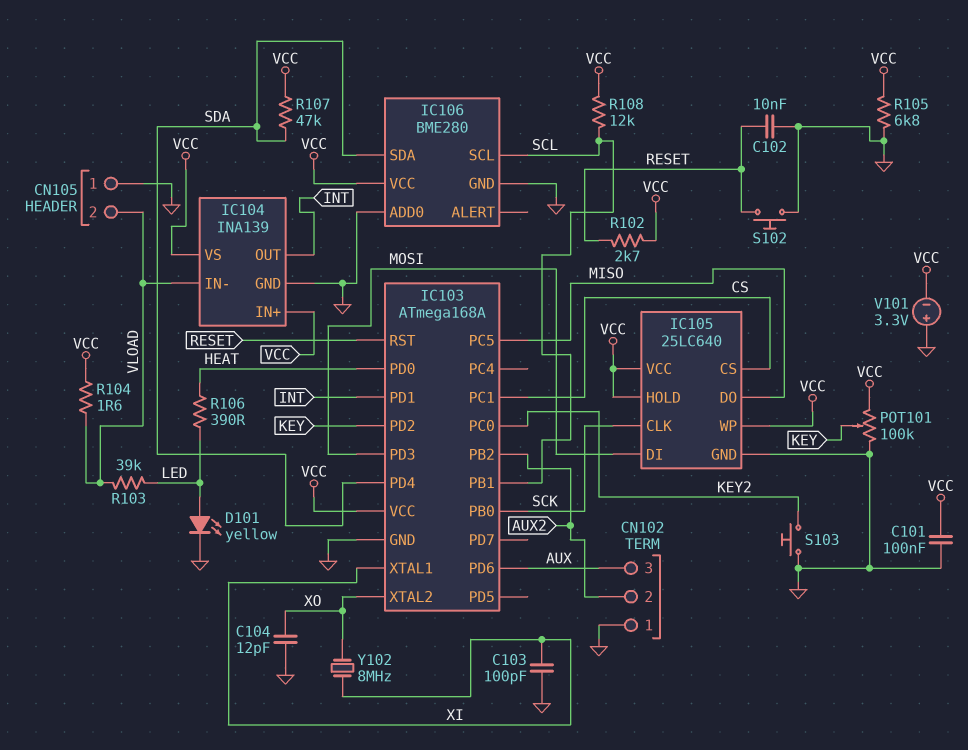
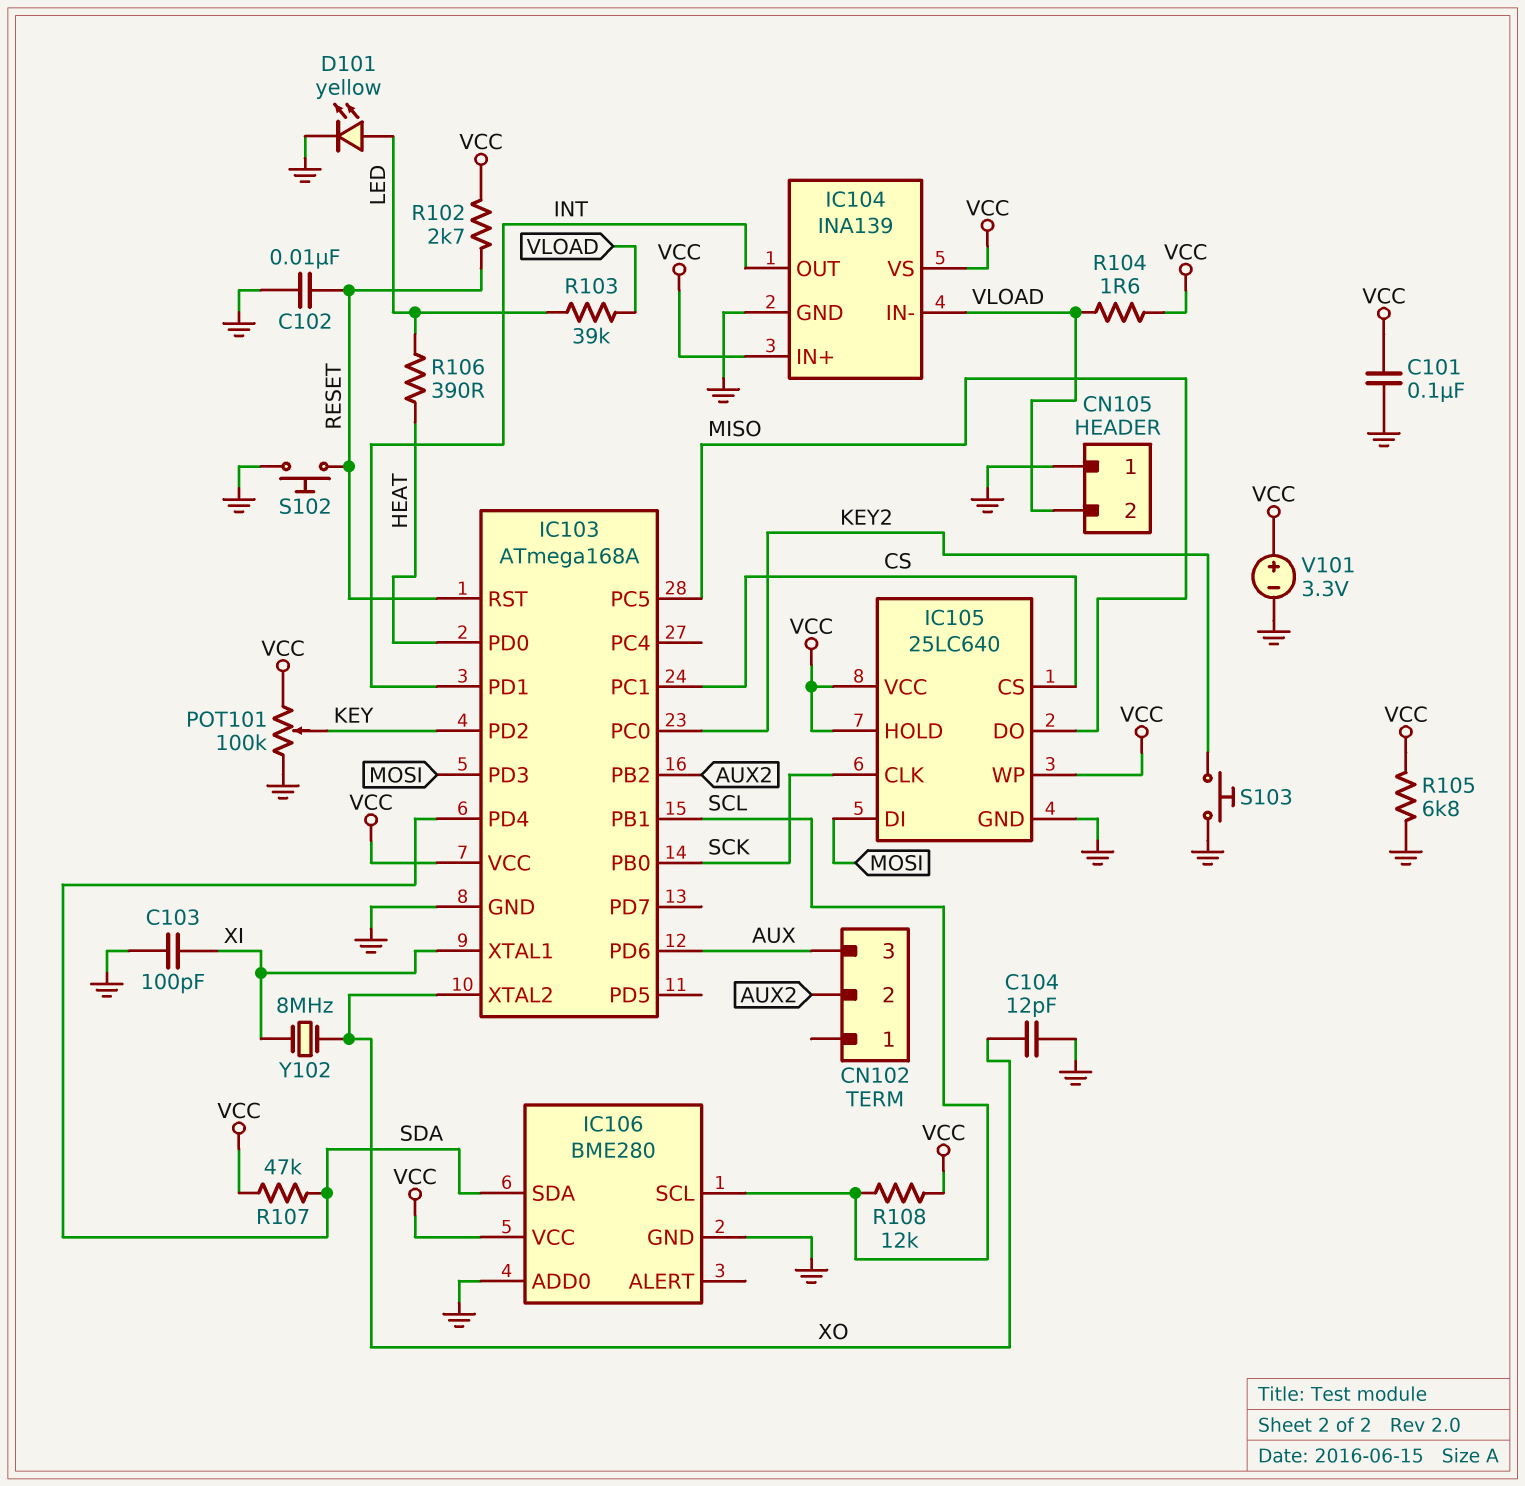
CN102 pin 1: GND -> none
V101: 3.3V (plus GND, minus VCC) -> 3.3V (plus VCC, minus GND)

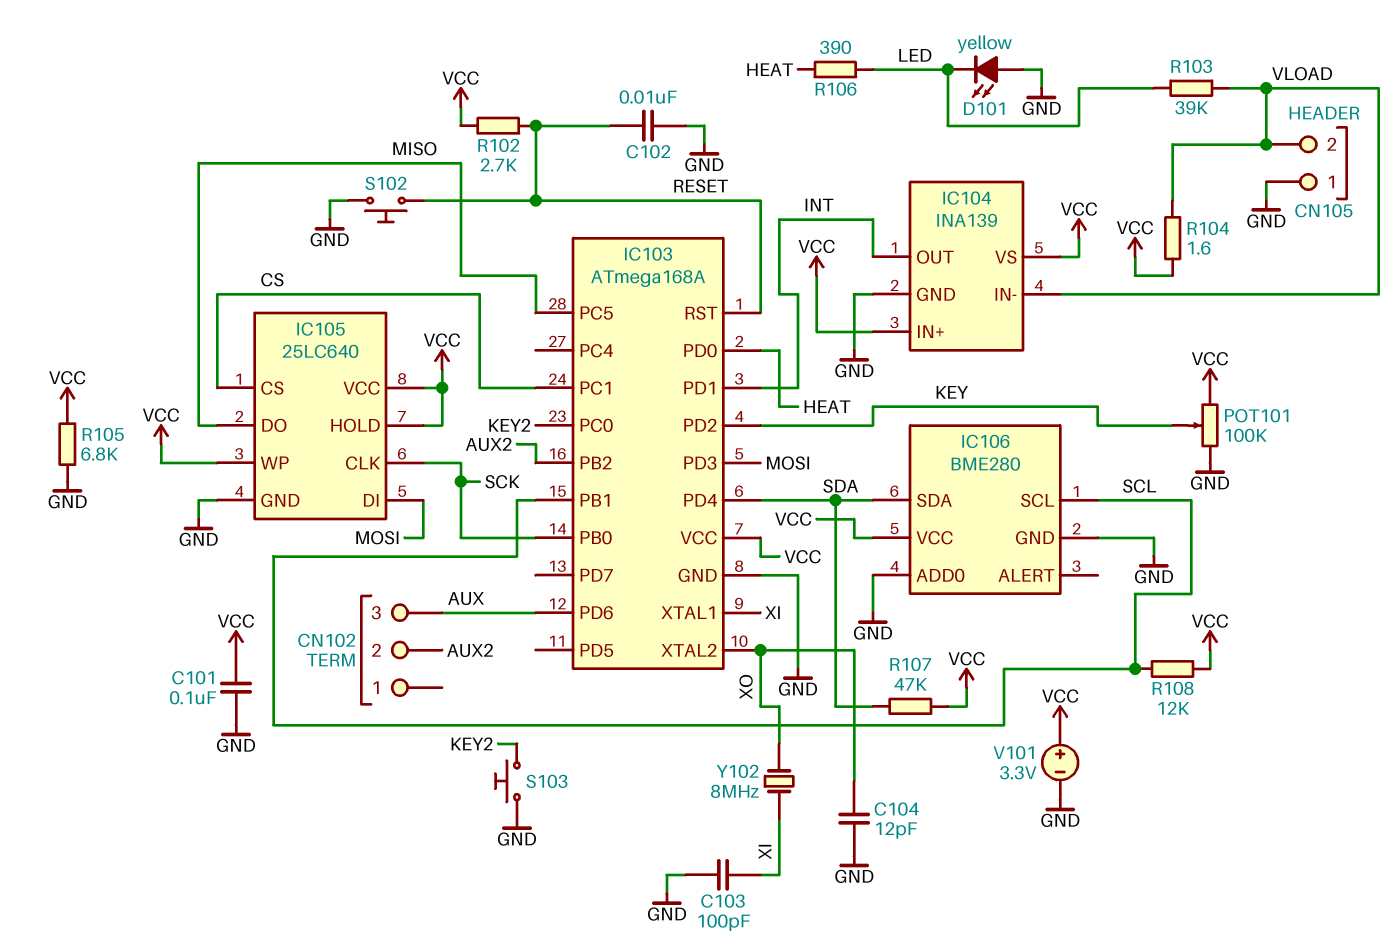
D101: LED yellow (A LED, K GND) -> LED yellow (A GND, K LED)

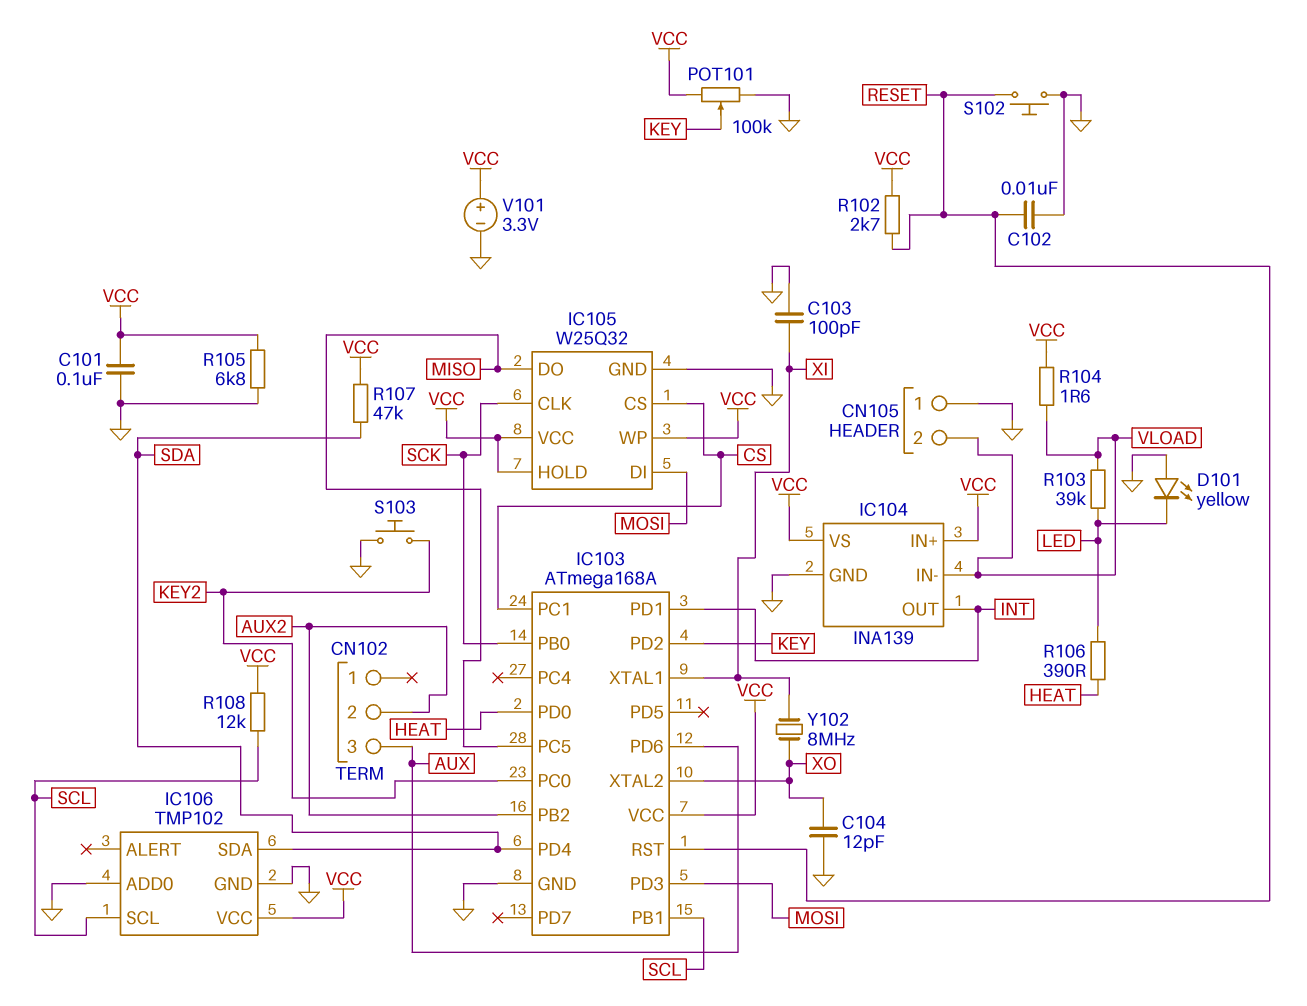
IC105: 25LC640 -> W25Q32
IC106: BME280 -> TMP102

